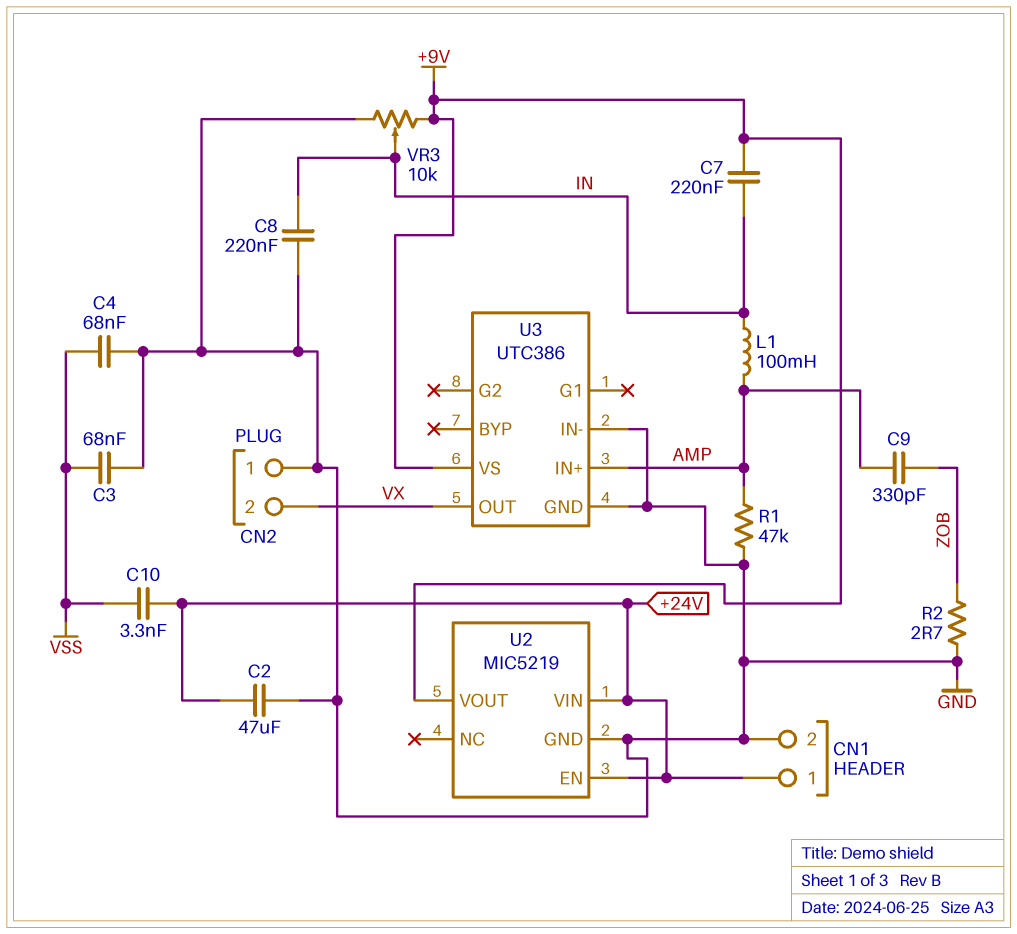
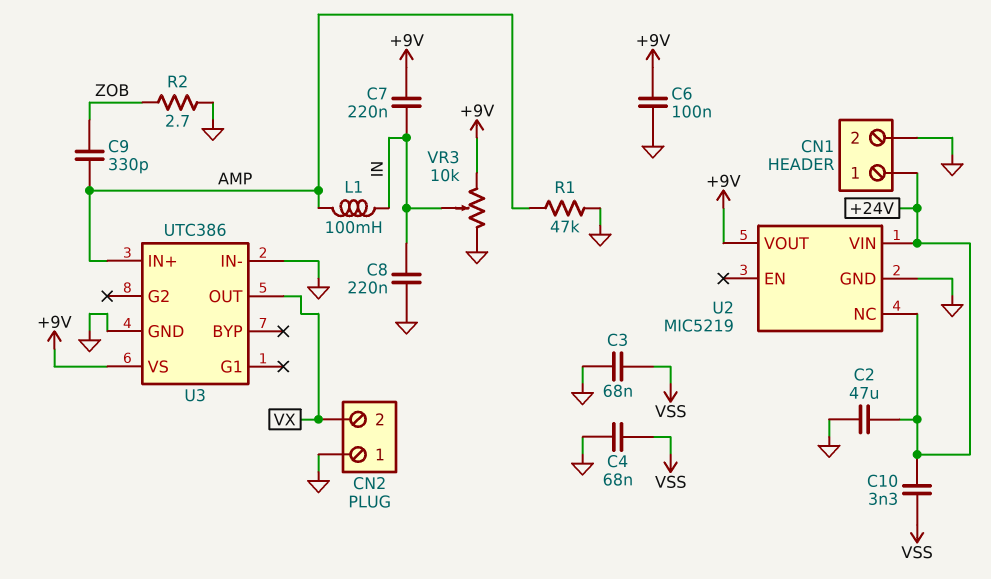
C6: none -> 100nF (+9V, GND)
U2 pin EN: +24V -> none
U2 pin NC: none -> +24V

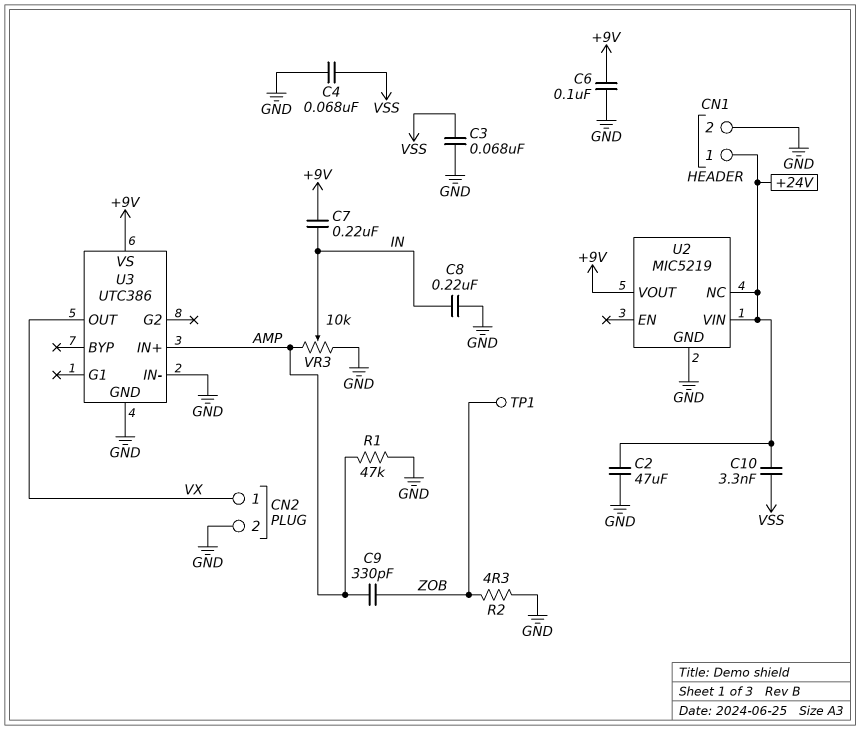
CN2 pin 1: GND -> VX
CN2 pin 2: VX -> GND
L1: 100mH (AMP, IN) -> none
R2: 2.7 (GND, ZOB) -> 4.3 (GND, ZOB)
TP1: none -> test point (ZOB)
VR3: 10k (+9V, GND, wiper IN) -> 10k (AMP, GND, wiper IN)

